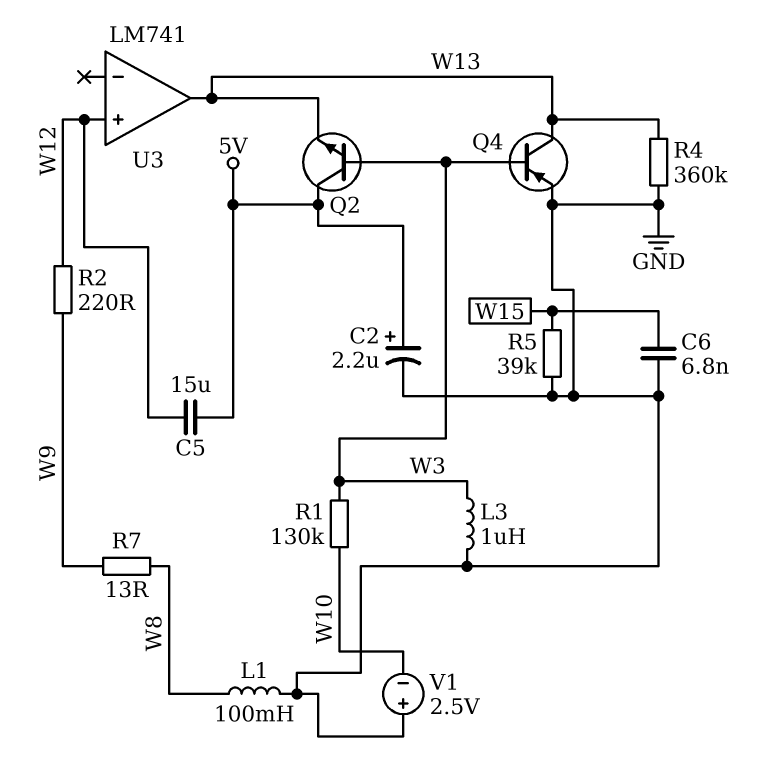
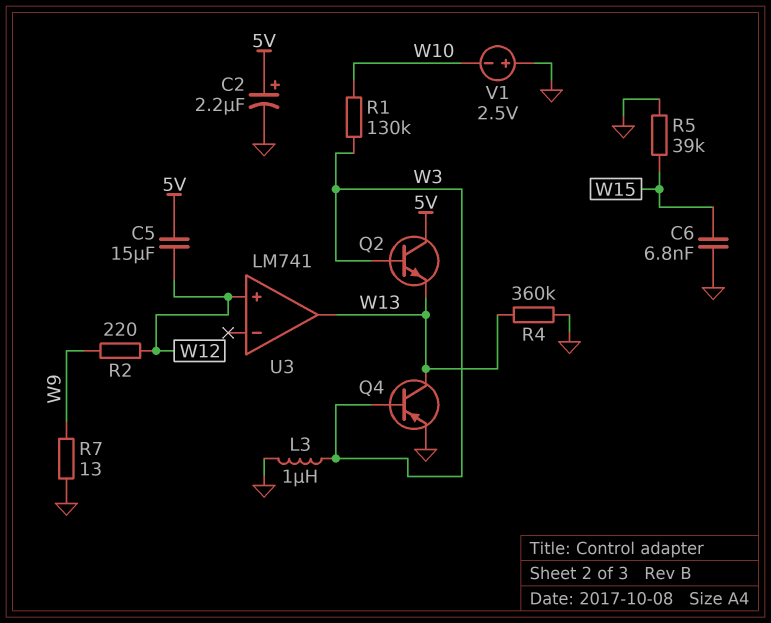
L1: 100mH (GND, W8) -> none
R7: 13 (W8, W9) -> 13 (GND, W9)

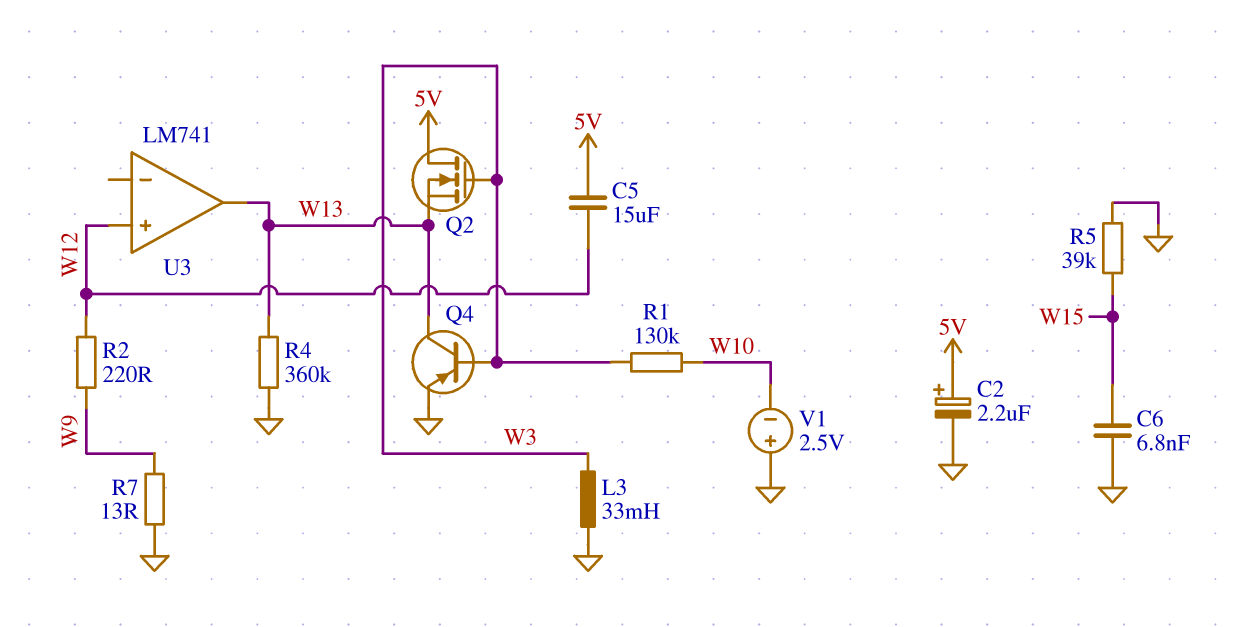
L3: 1uH (GND, W3) -> 33mH (GND, W3)
Q2: NPN (B W3, C 5V, E W13) -> NMOS (G W3, D 5V, S W13)

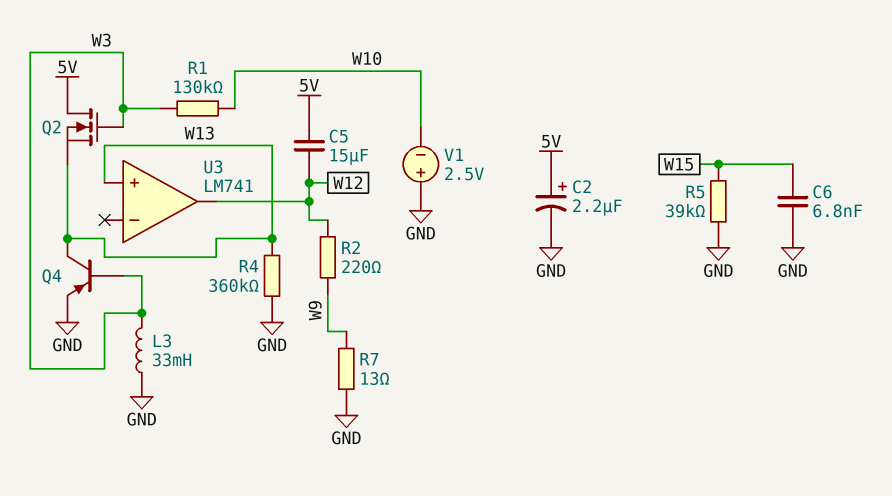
U3 pin in+: W12 -> W13
U3 pin out: W13 -> W12

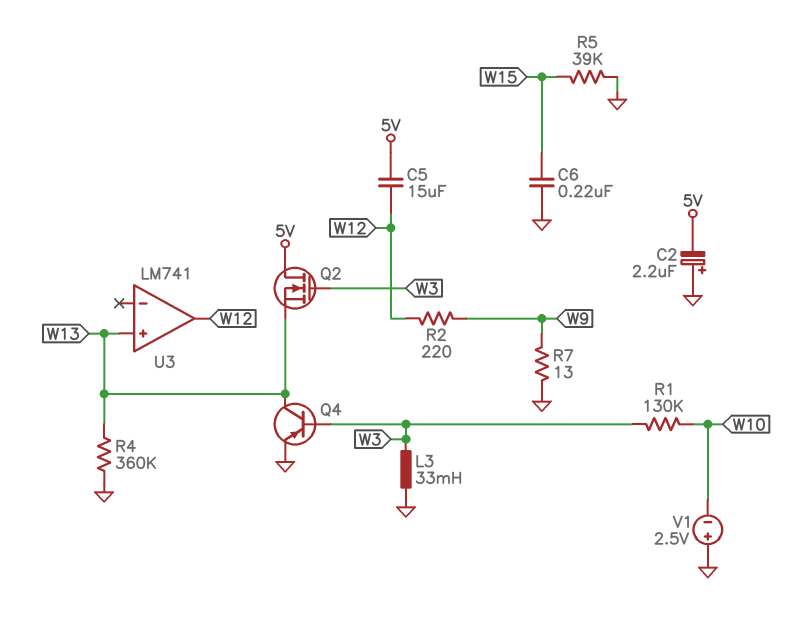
C2: 2.2uF (plus 5V, minus GND) -> 2.2uF (plus GND, minus 5V)
C6: 6.8nF (GND, W15) -> 220nF (GND, W15)

